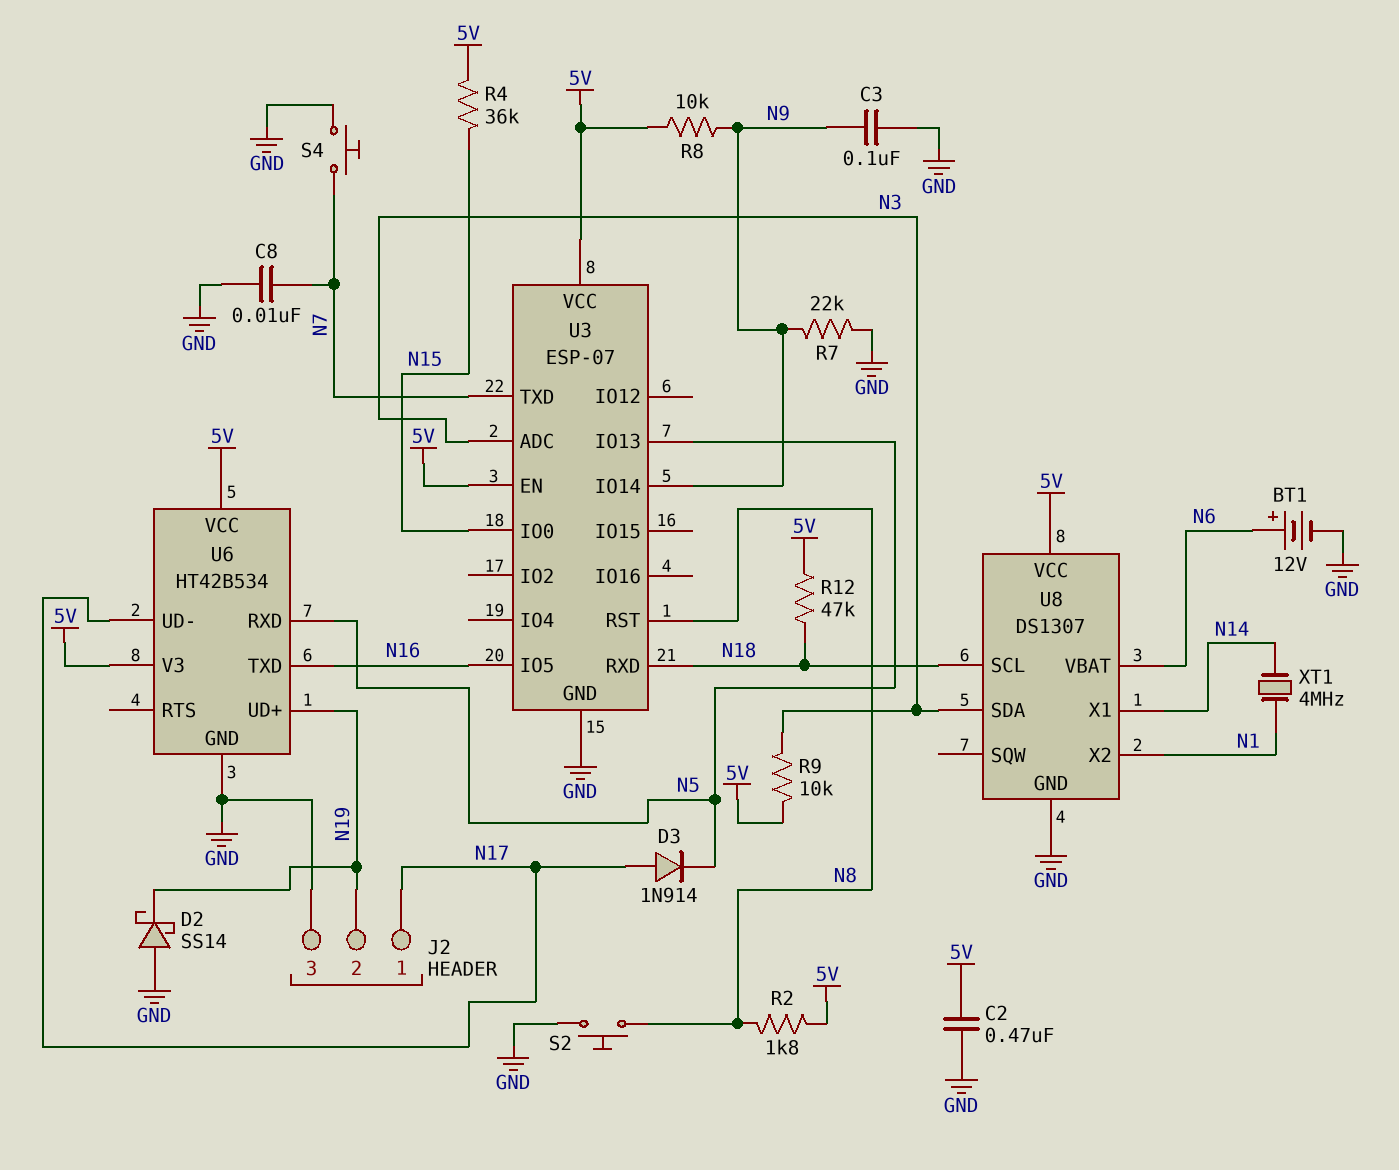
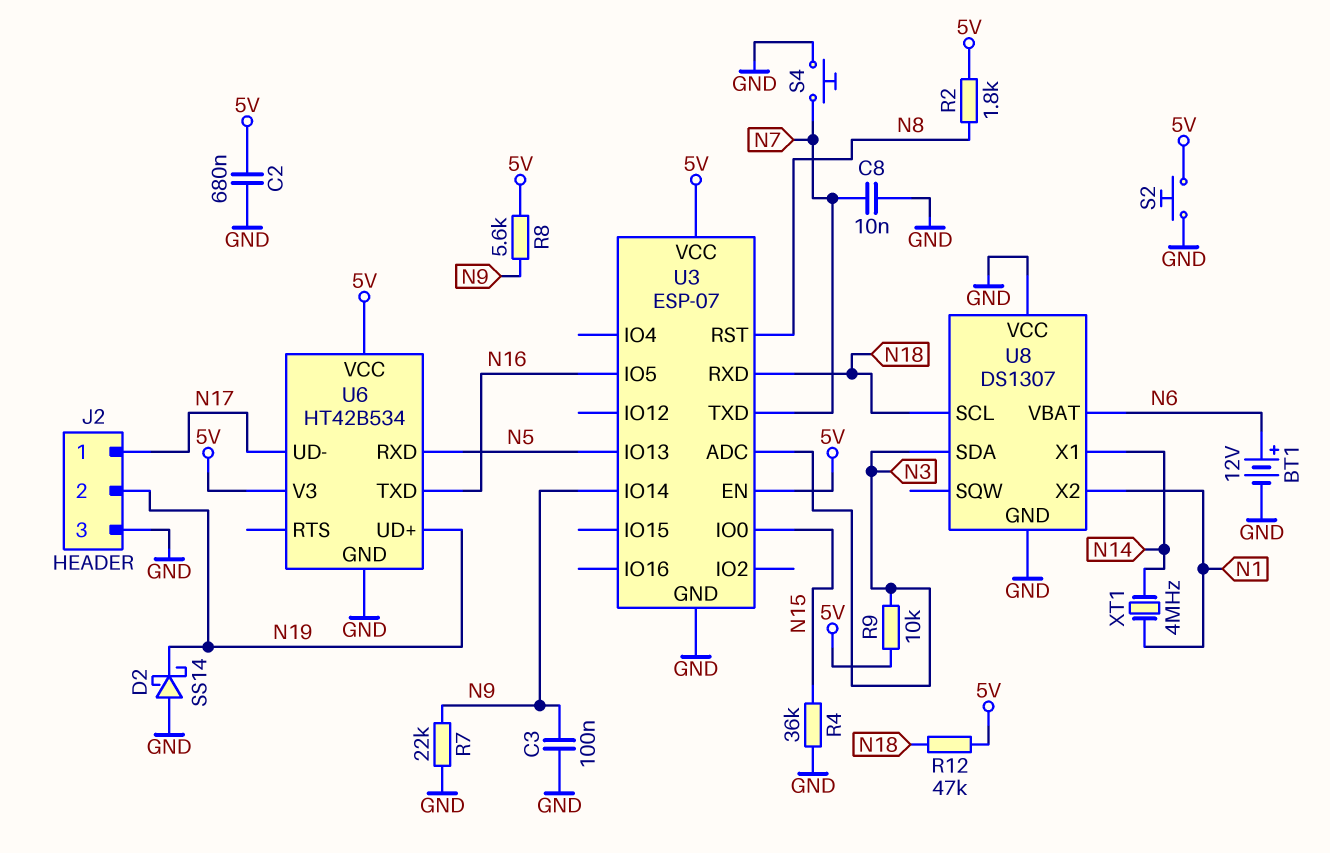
C2: 470nF (5V, GND) -> 680nF (5V, GND)
D3: diode 1N914 (A N17, K N5) -> none
R4: 36k (5V, N15) -> 36k (GND, N15)
R8: 10k (5V, N9) -> 5.6k (5V, N9)
S2: button (GND, N8) -> button (5V, GND)
U8 pin VCC: 5V -> GND

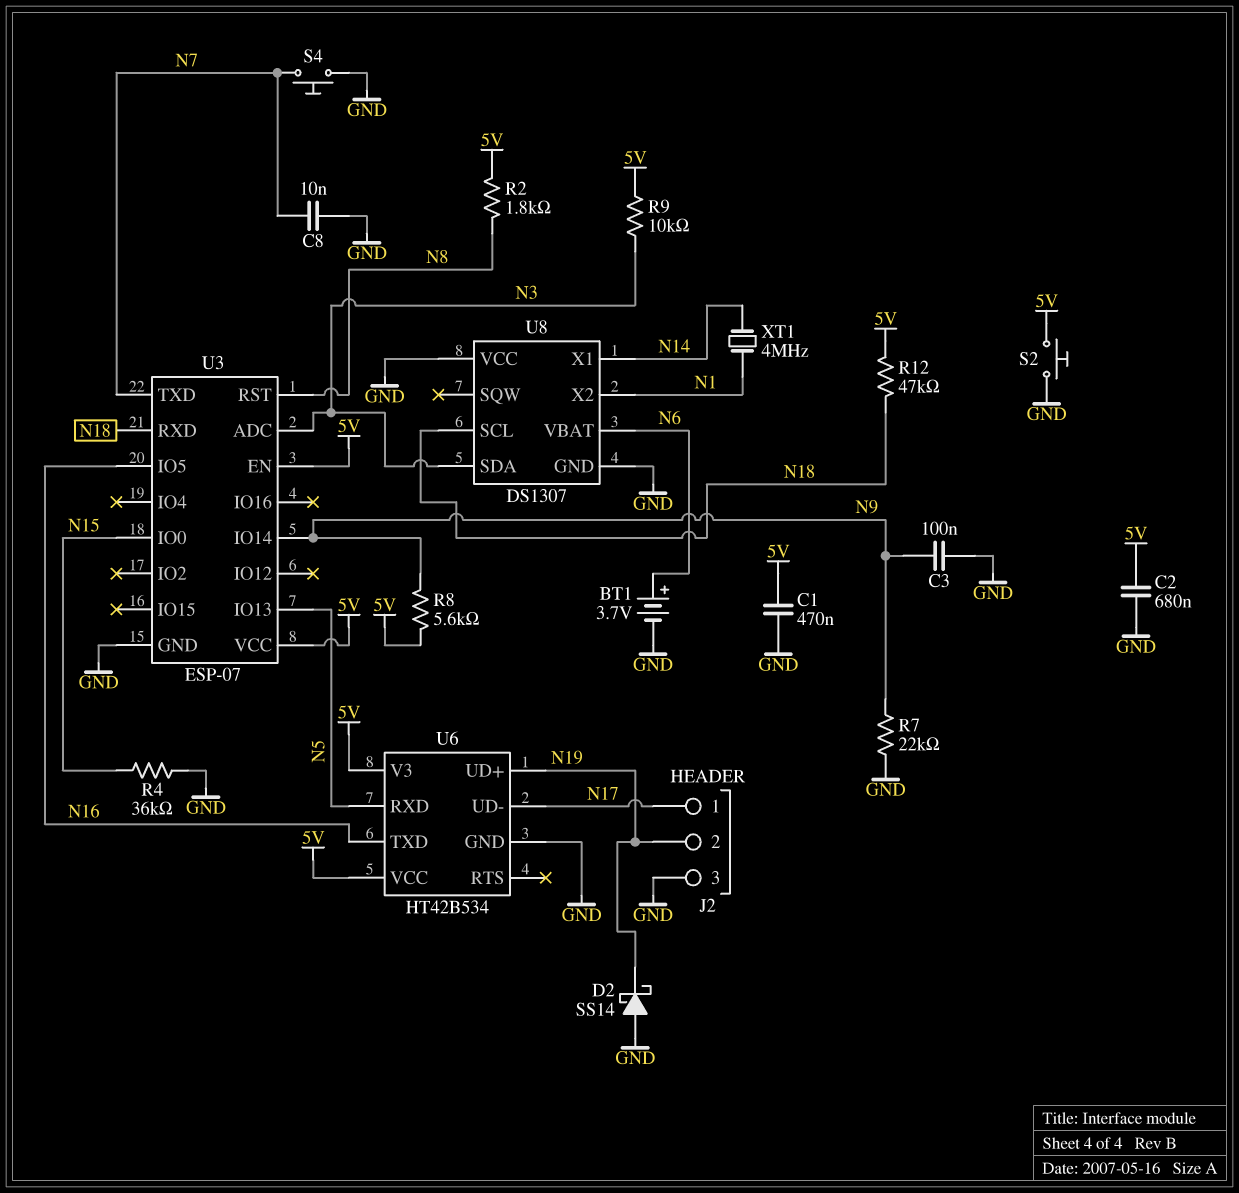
BT1: 12V (plus N6, minus GND) -> 3.7V (plus N6, minus GND)
C1: none -> 470nF (5V, GND)

